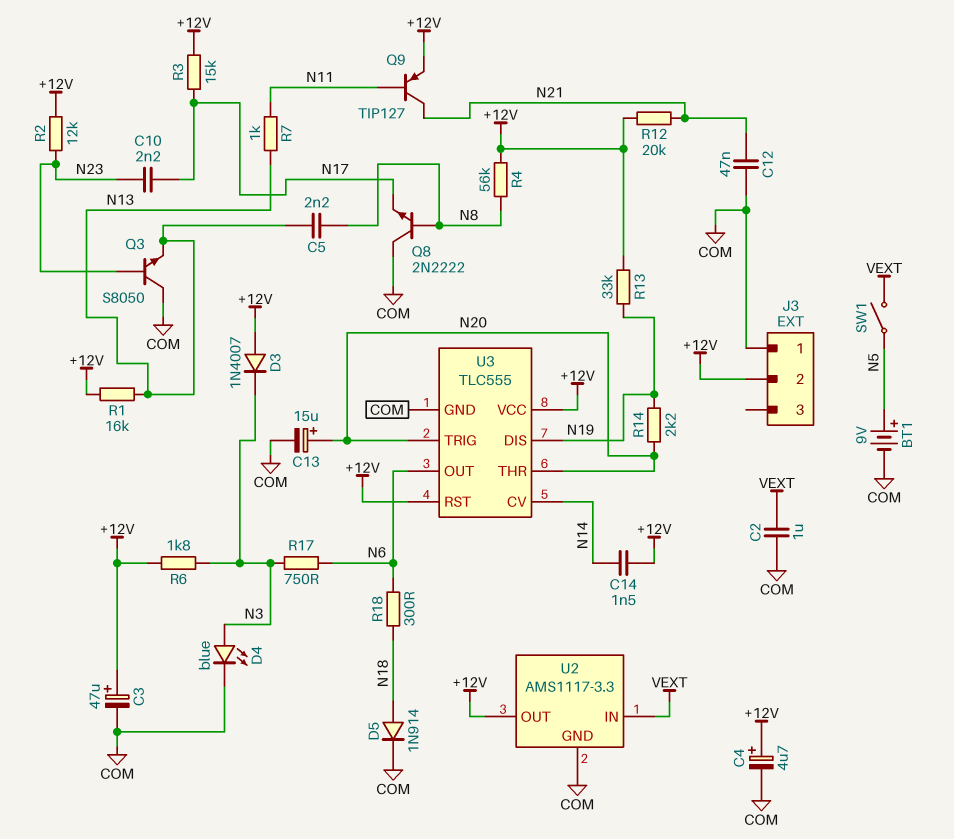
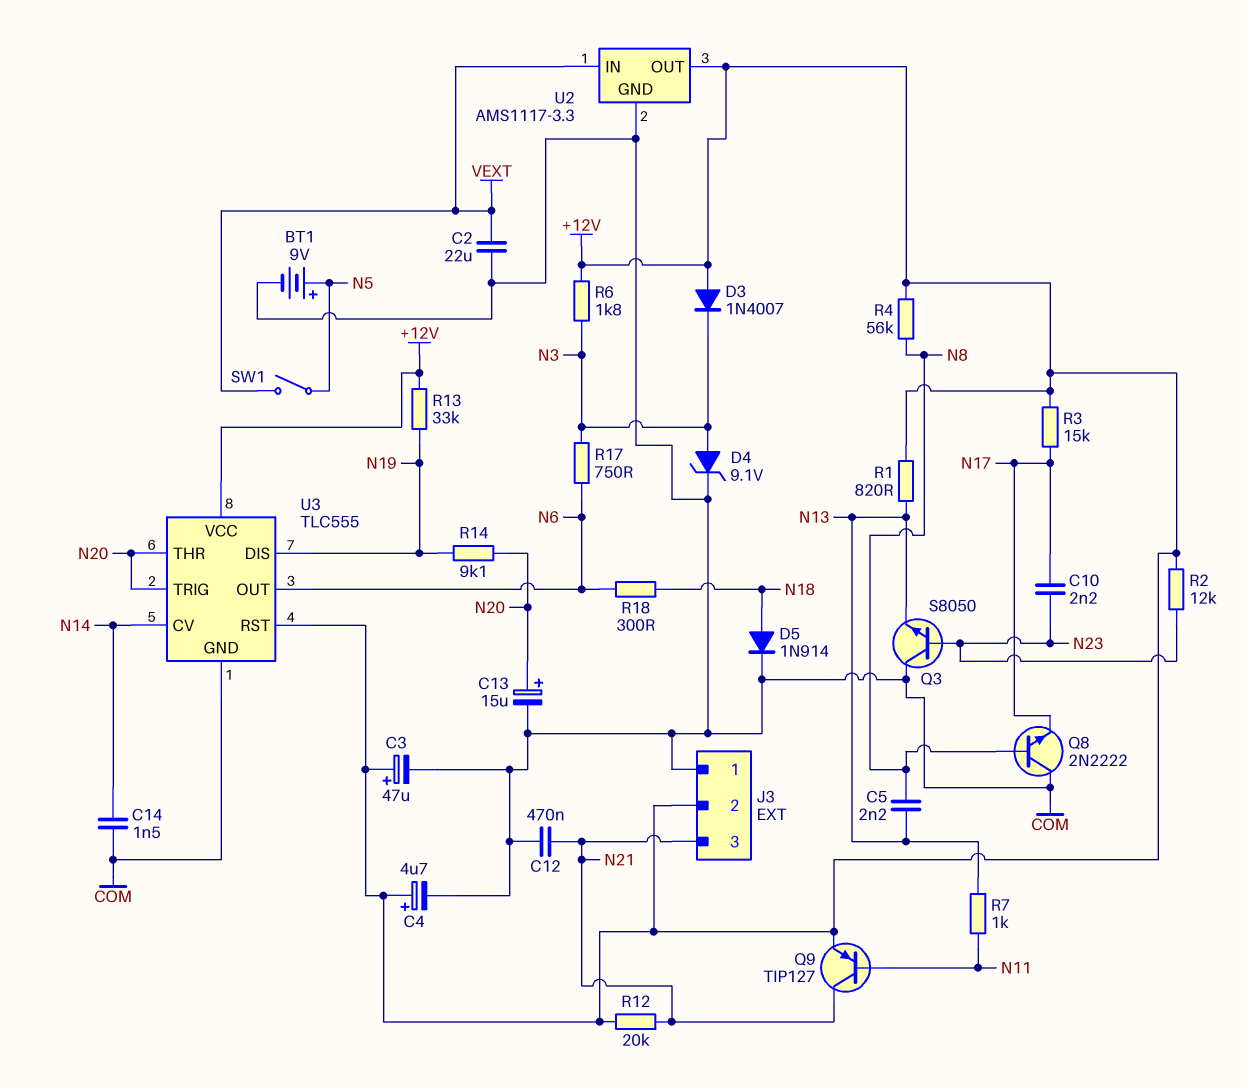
C2: 1uF (COM, VEXT) -> 22uF (COM, VEXT)
C12: 47nF (COM, N21) -> 470nF (COM, N21)
C14: 1.5nF (+12V, N14) -> 1.5nF (COM, N14)
D4: LED blue (A N3, K COM) -> zener 9.1V (A N3, K COM)
J3 pin 3: none -> N21
R1: 16k (+12V, N13) -> 820 (+12V, N13)
R14: 2.2k (N19, N20) -> 9.1k (N19, N20)

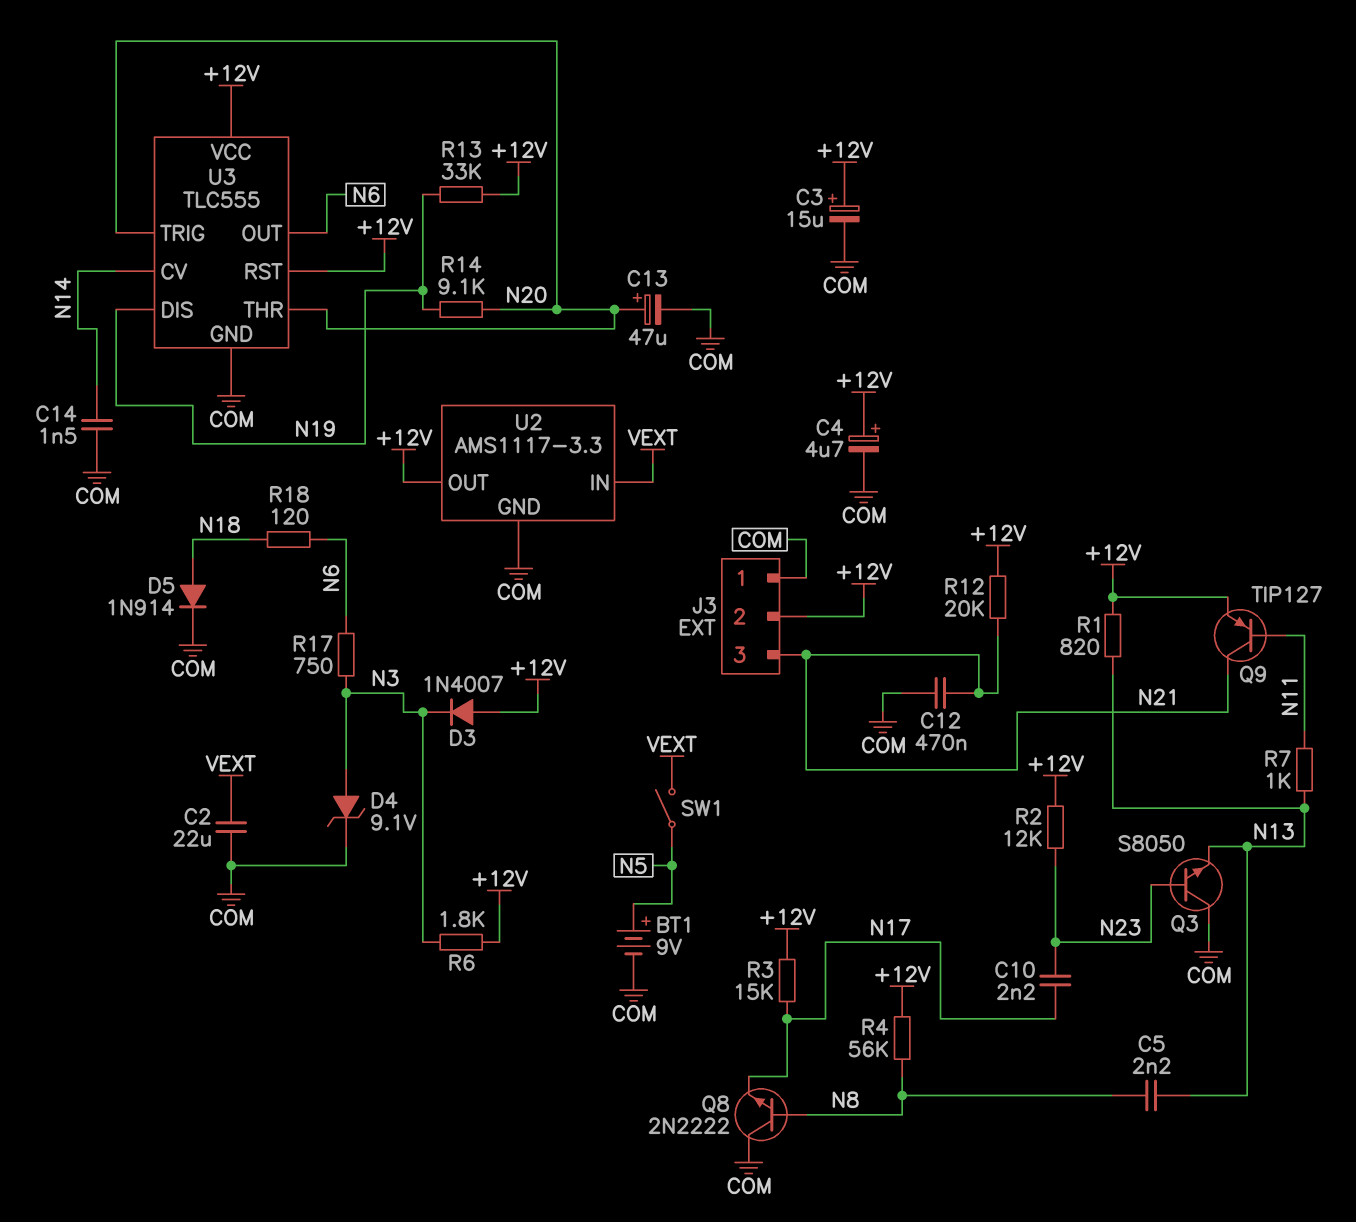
C3: 47uF (plus +12V, minus COM) -> 15uF (plus +12V, minus COM)
C13: 15uF (plus N20, minus COM) -> 47uF (plus N20, minus COM)
R18: 300 (N6, N18) -> 120 (N6, N18)

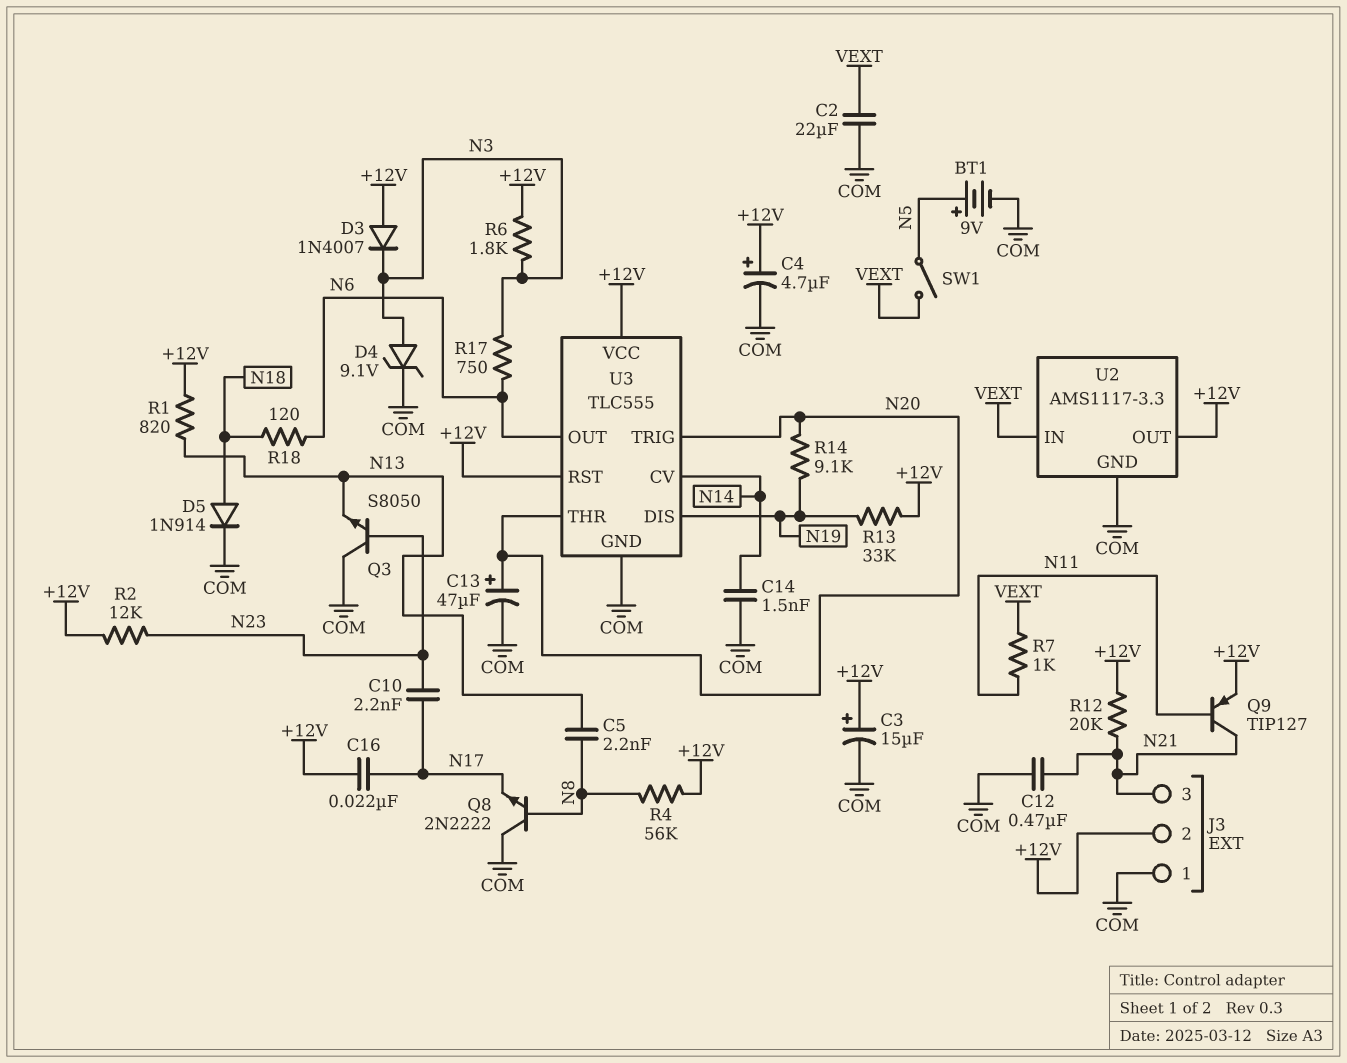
C16: none -> 22nF (+12V, N17)
R3: 15k (+12V, N17) -> none
R7: 1k (N11, N13) -> 1k (N11, VEXT)

